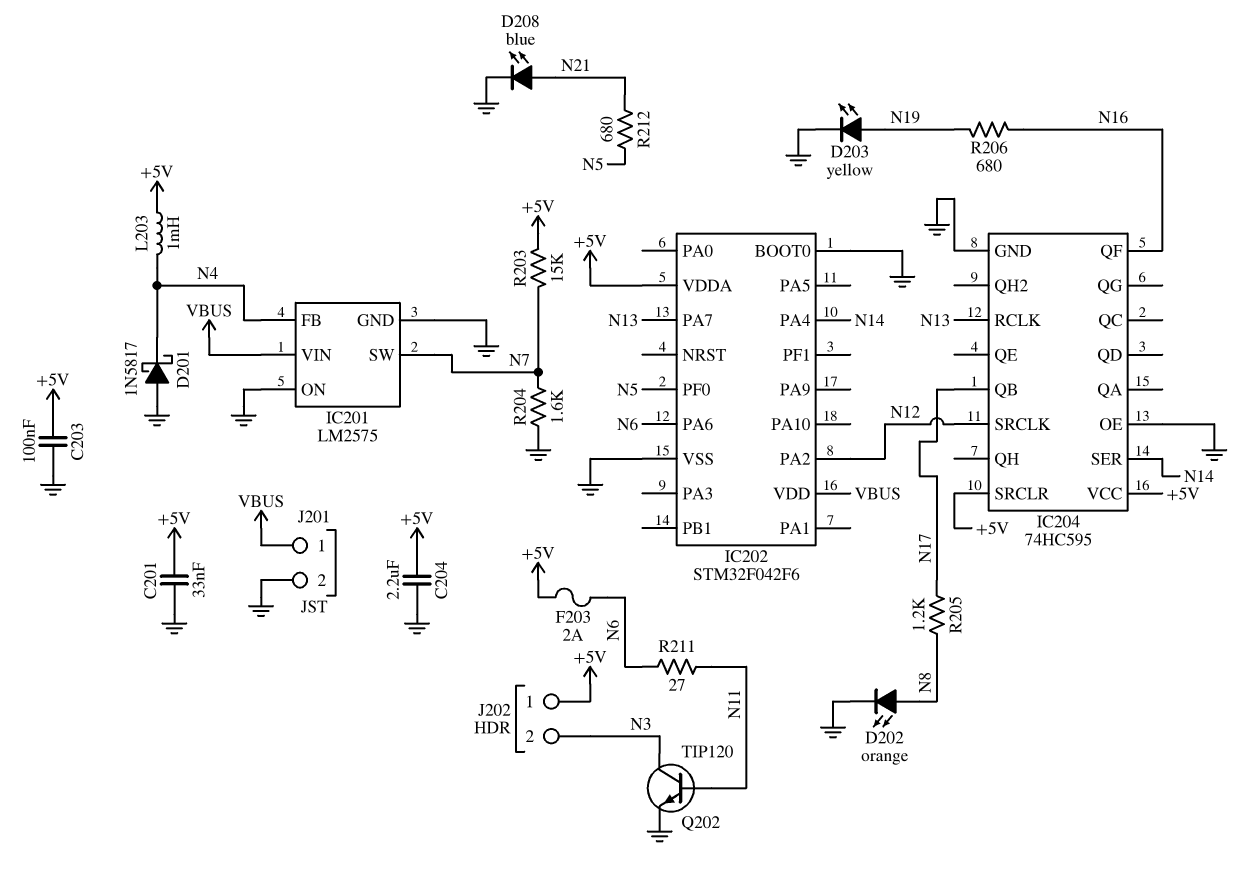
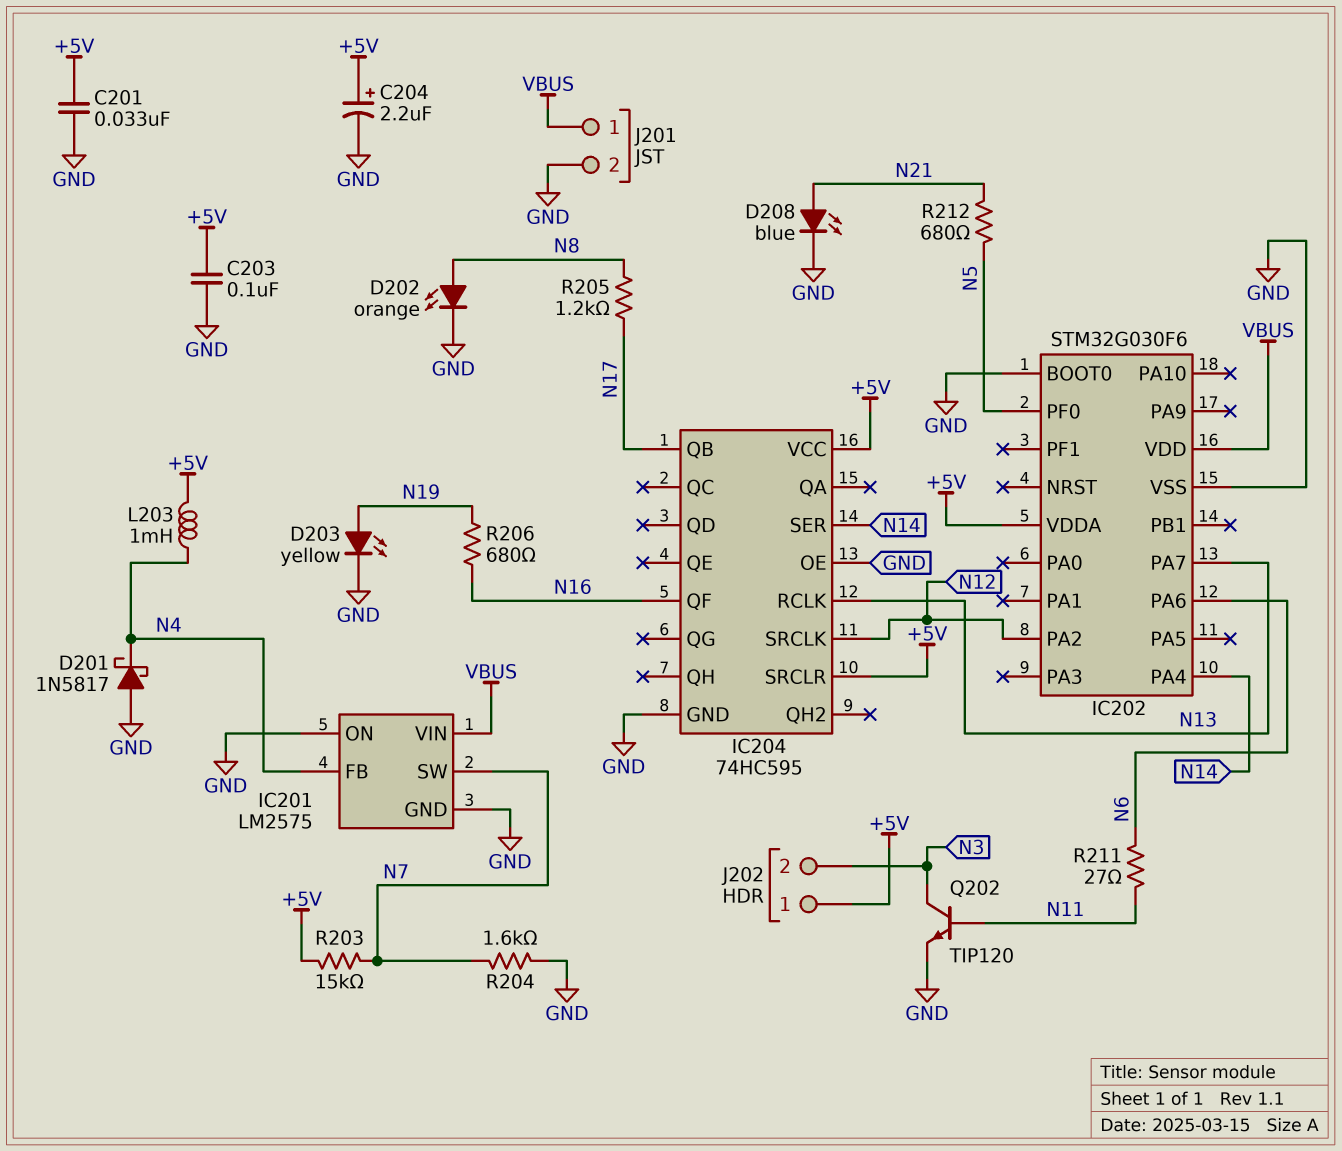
C204: 2.2uF (+5V, GND) -> 2.2uF (plus +5V, minus GND)
F203: 2A (+5V, N6) -> none
IC202: STM32F042F6 -> STM32G030F6

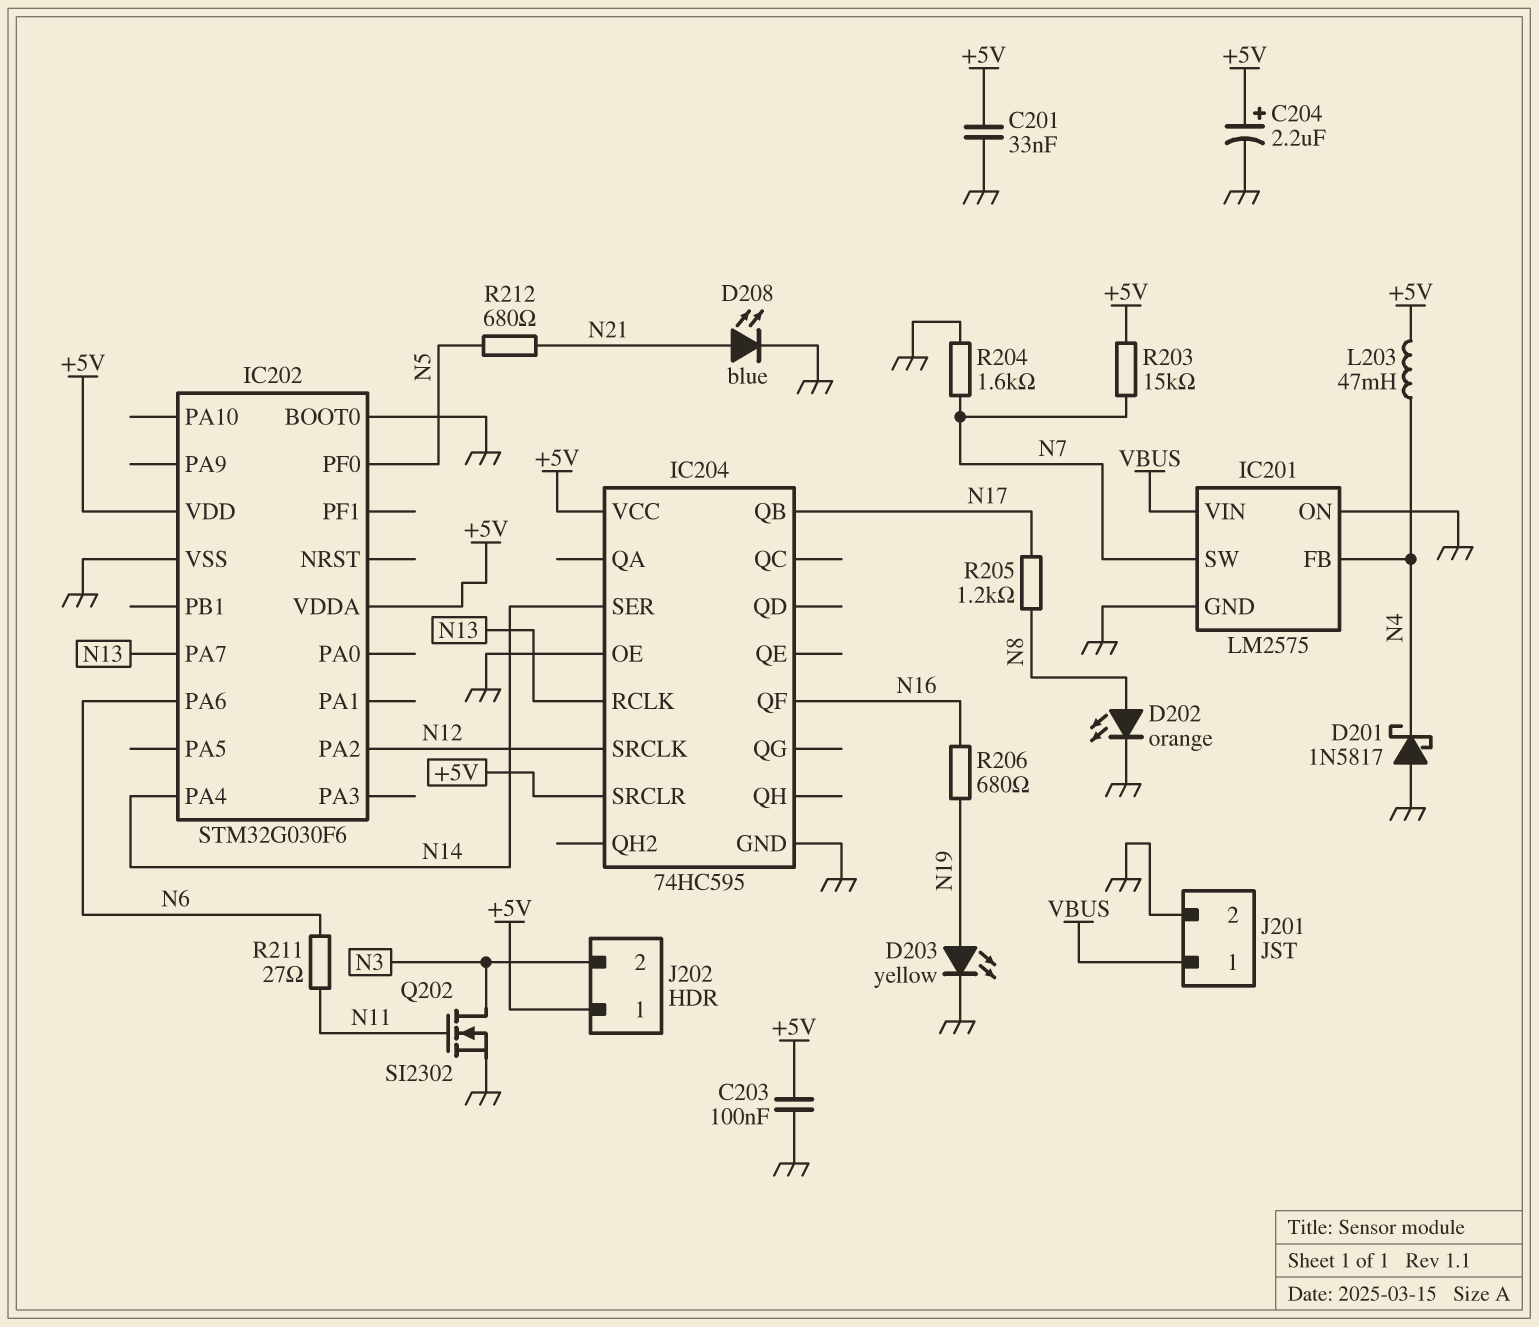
IC202 pin VDD: VBUS -> +5V
L203: 1mH (+5V, N4) -> 47mH (+5V, N4)
Q202: NPN TIP120 (B N11, C N3, E GND) -> NMOS SI2302 (G N11, D N3, S GND)

